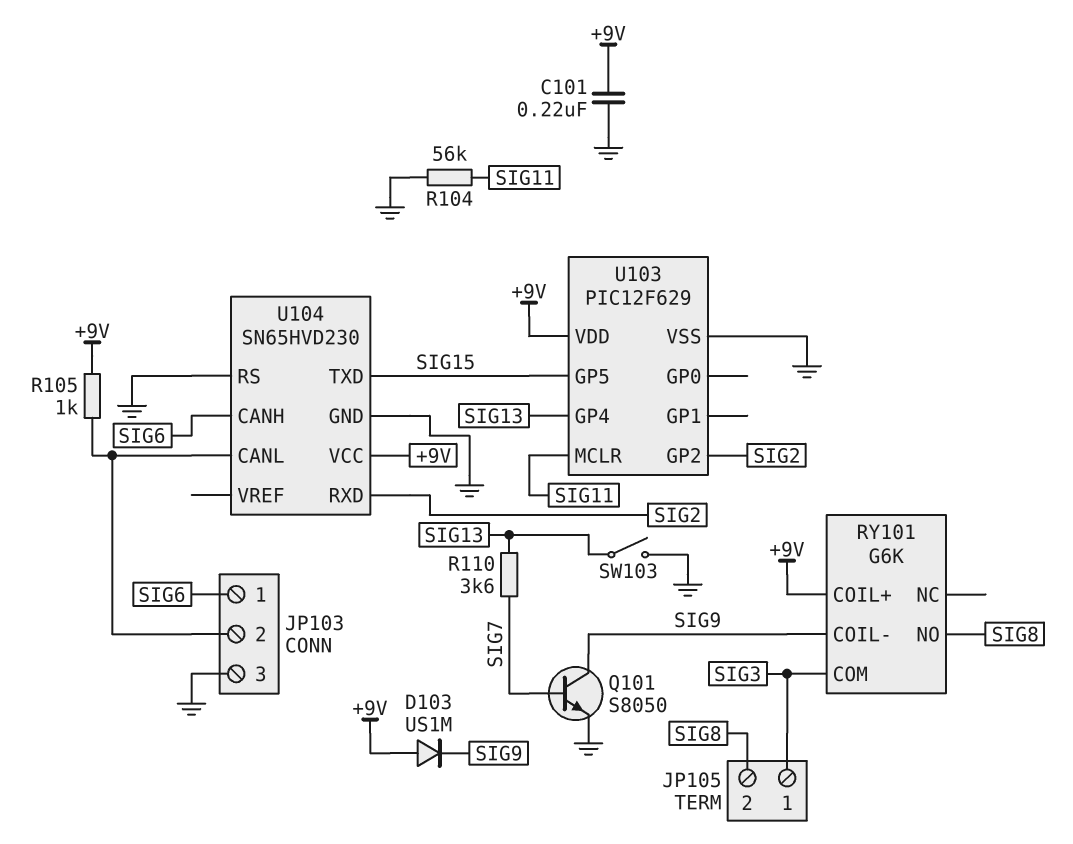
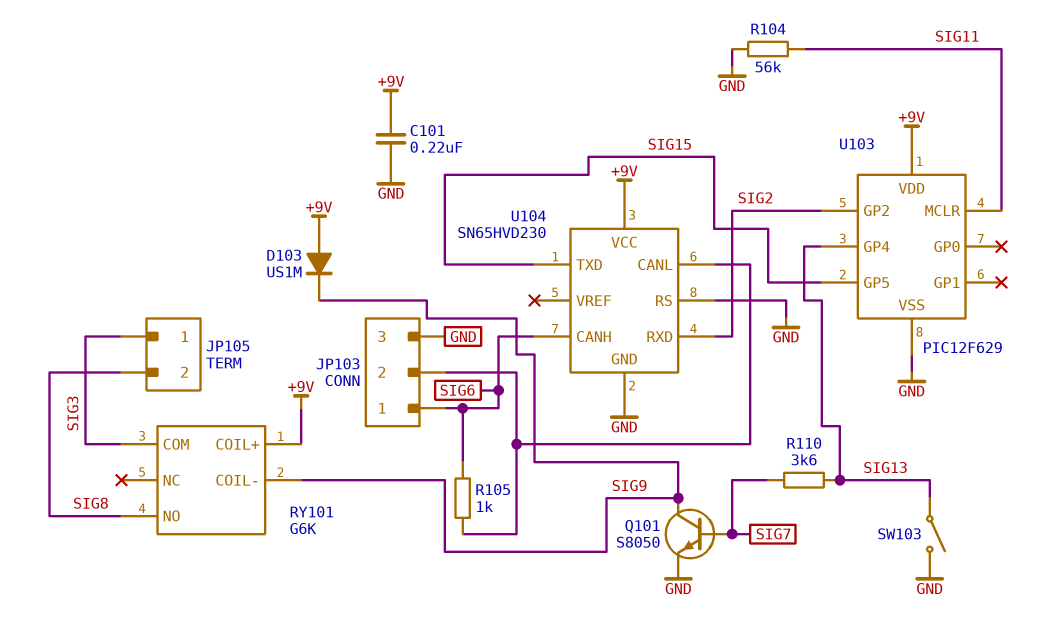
R105: 1k (+9V, JP103/2) -> 1k (JP103/2, SIG6)

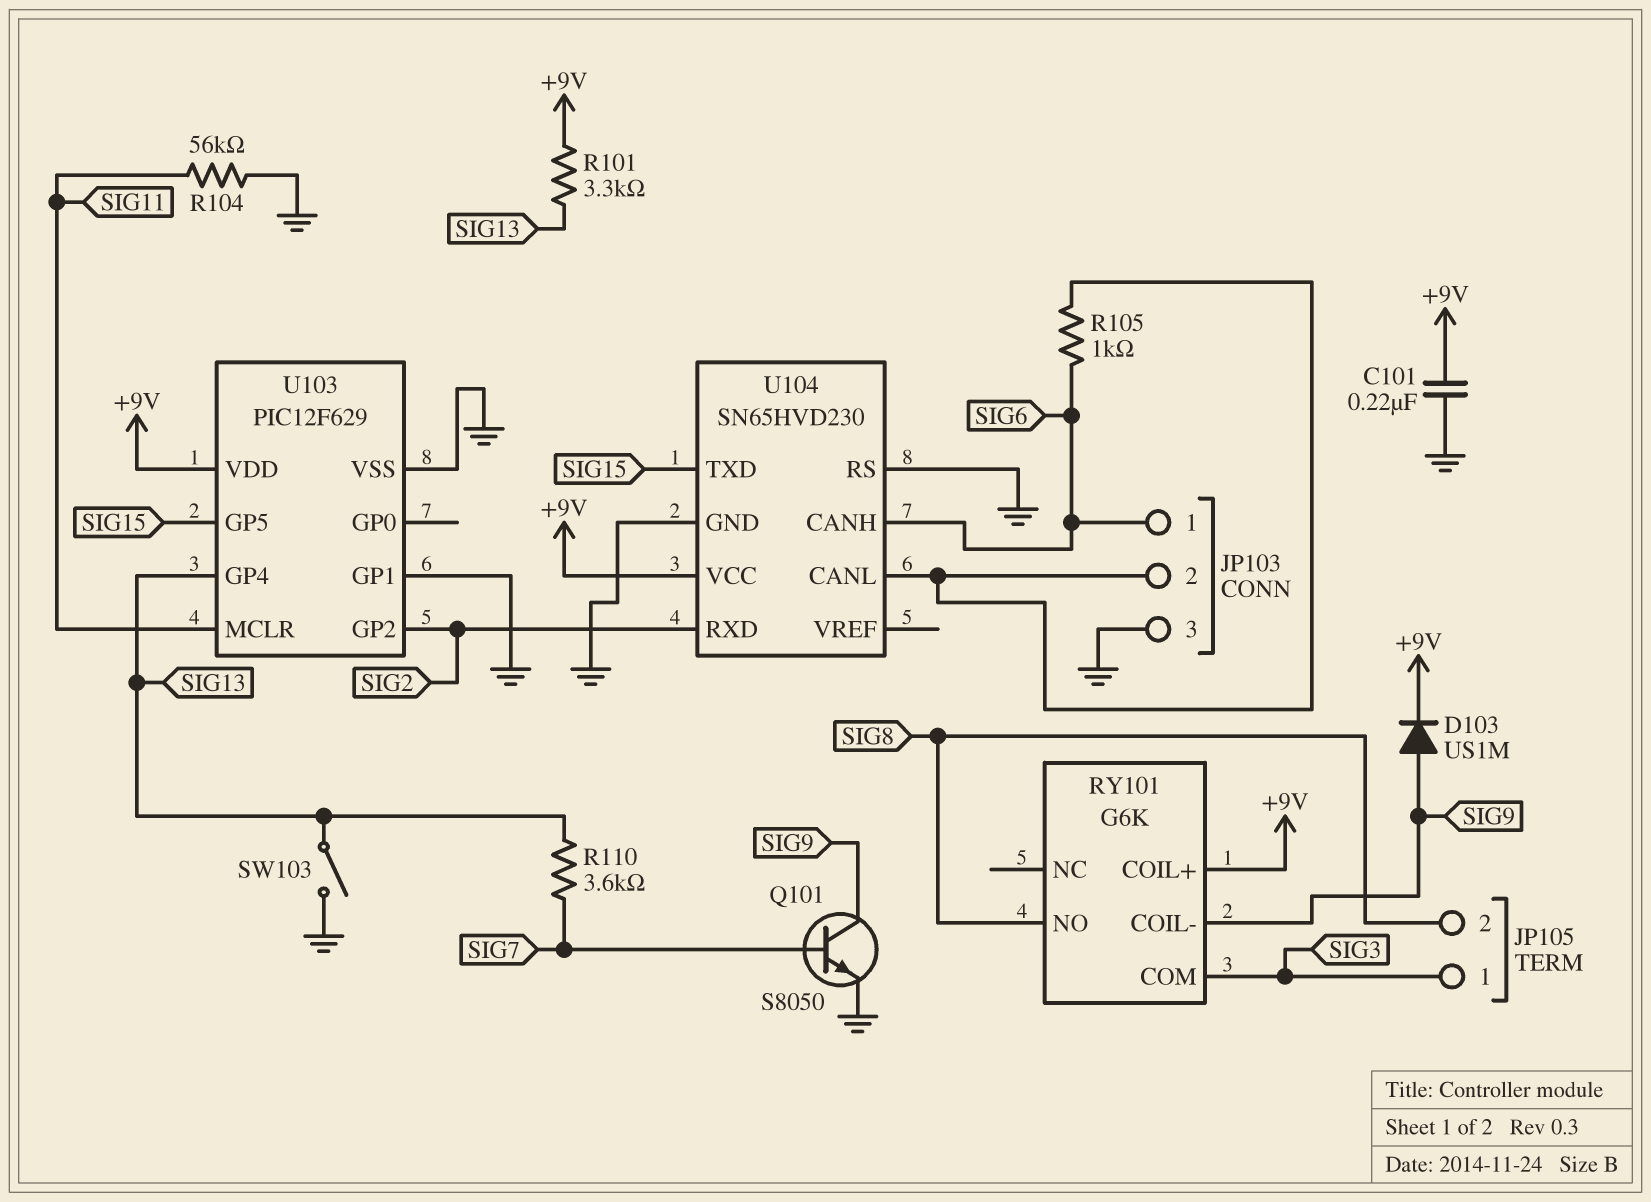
D103: diode US1M (A +9V, K SIG9) -> diode US1M (A SIG9, K +9V)
R101: none -> 3.3k (+9V, SIG13)
U103 pin GP1: none -> GND

